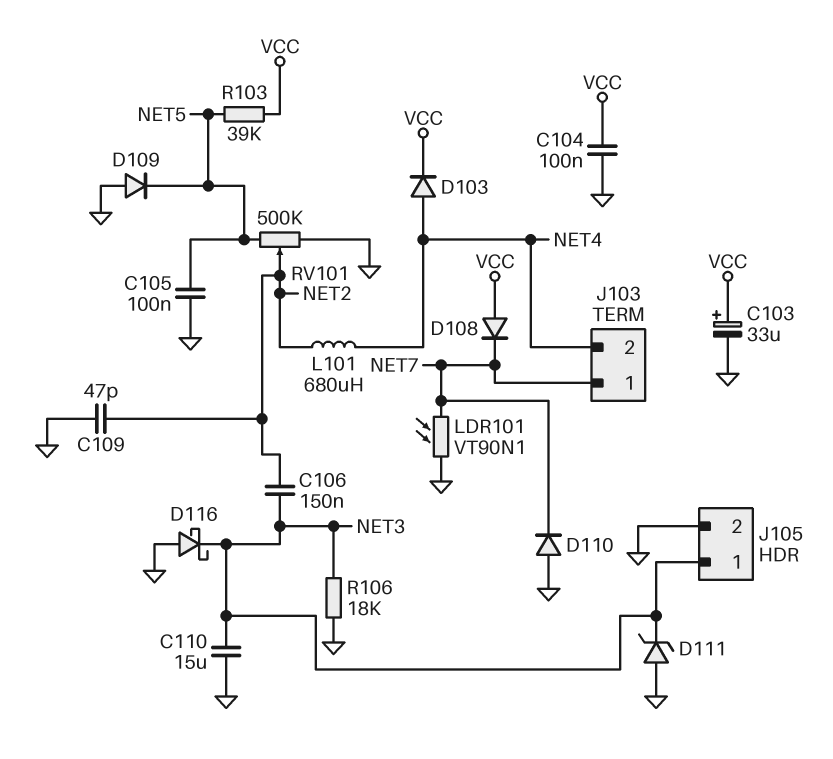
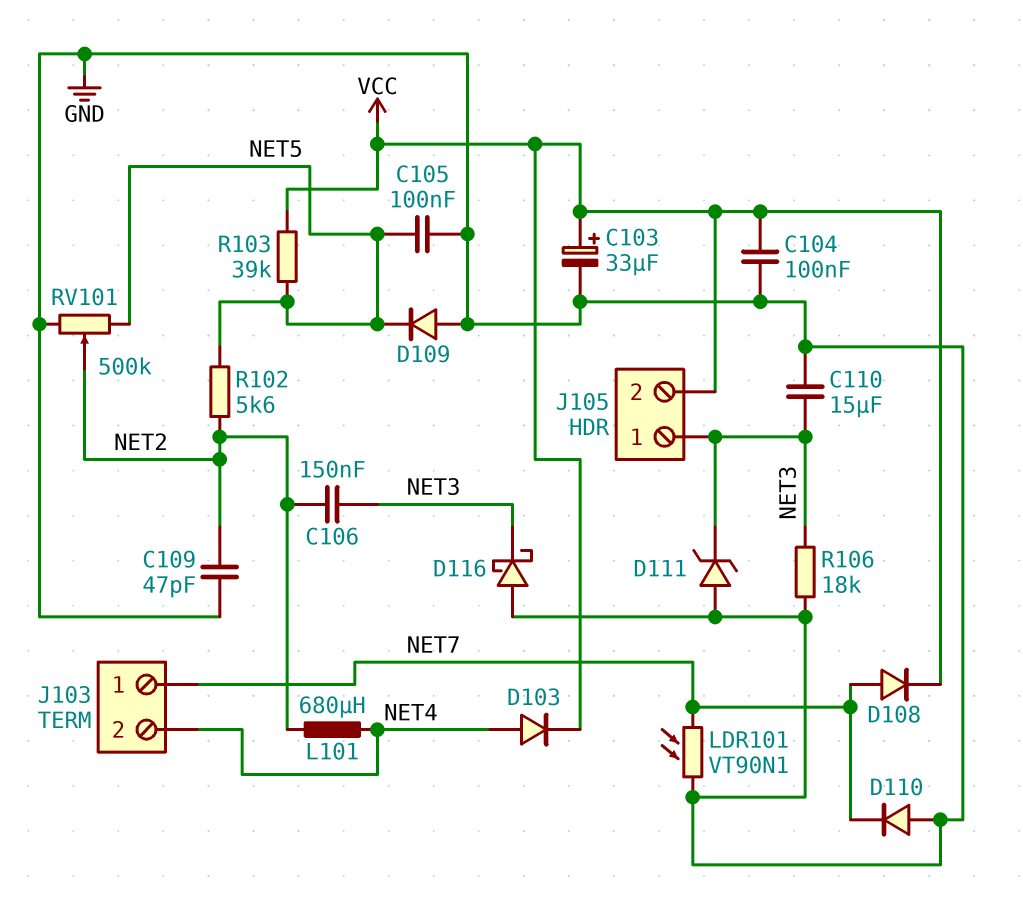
D108: diode (A VCC, K NET7) -> diode (A NET7, K VCC)
J105 pin 2: GND -> VCC
R102: none -> 5.6k (NET2, NET5)

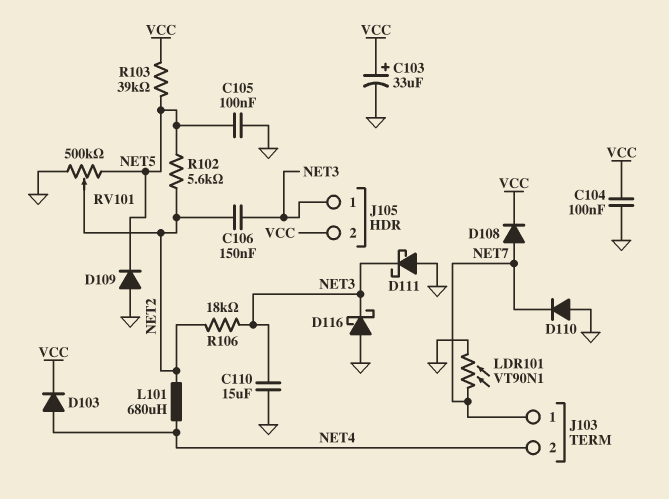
C109: 47pF (GND, NET2) -> none
D111: zener (A GND, K NET3) -> schottky (A GND, K NET3)
R106: 18k (GND, NET3) -> 18k (NET2, NET3)

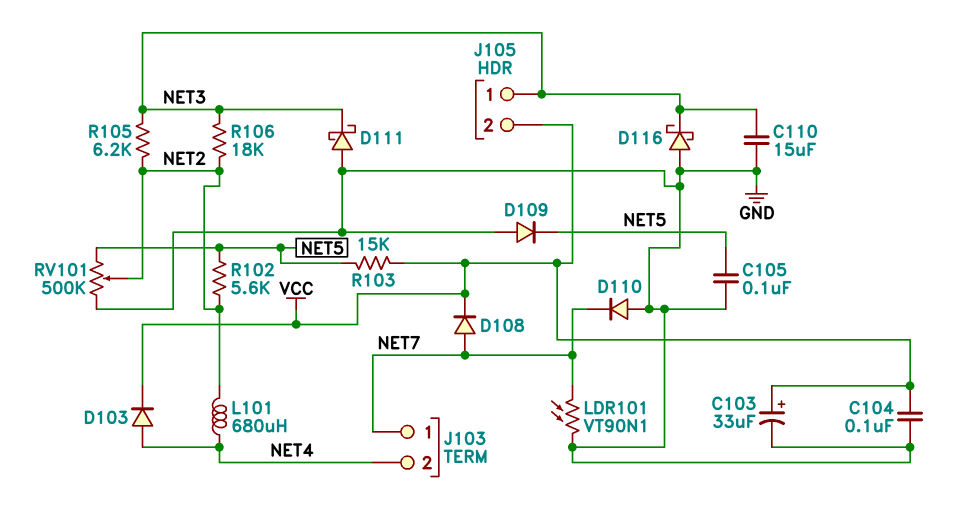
C106: 150nF (NET2, NET3) -> none
R103: 39k (NET5, VCC) -> 15k (NET5, VCC)
R105: none -> 6.2k (NET2, NET3)

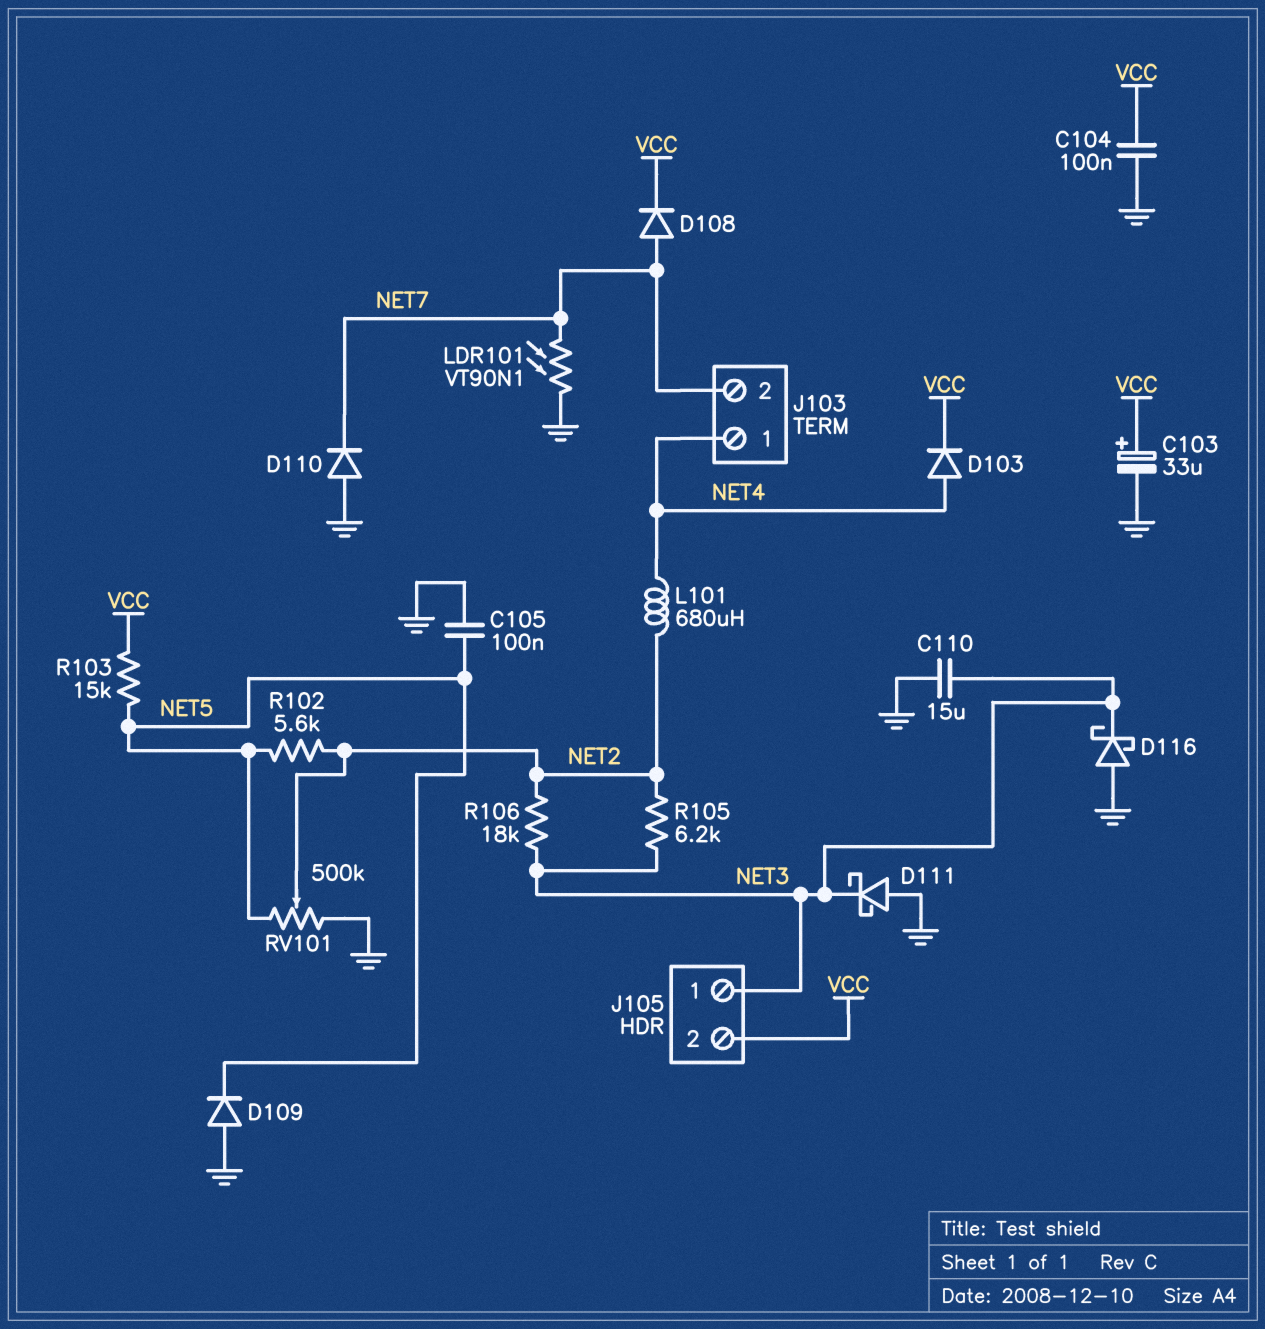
J103 pin 1: NET7 -> NET4
J103 pin 2: NET4 -> NET7

